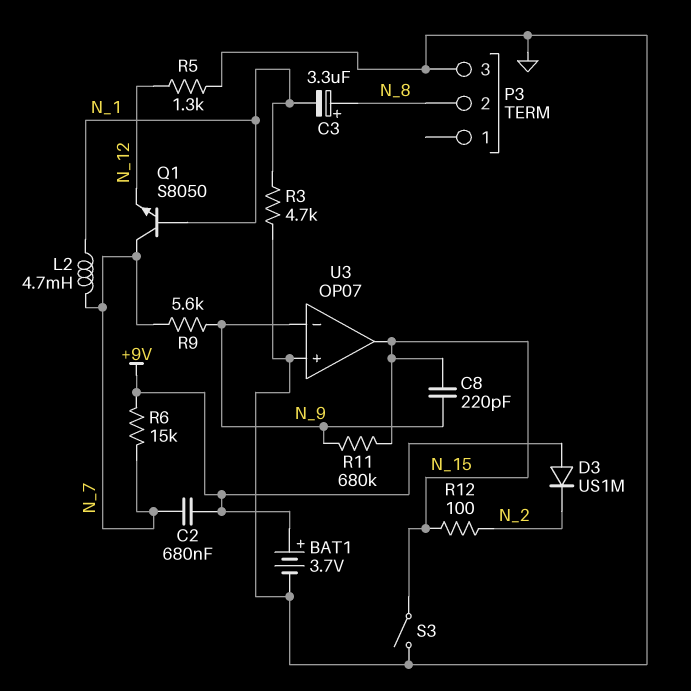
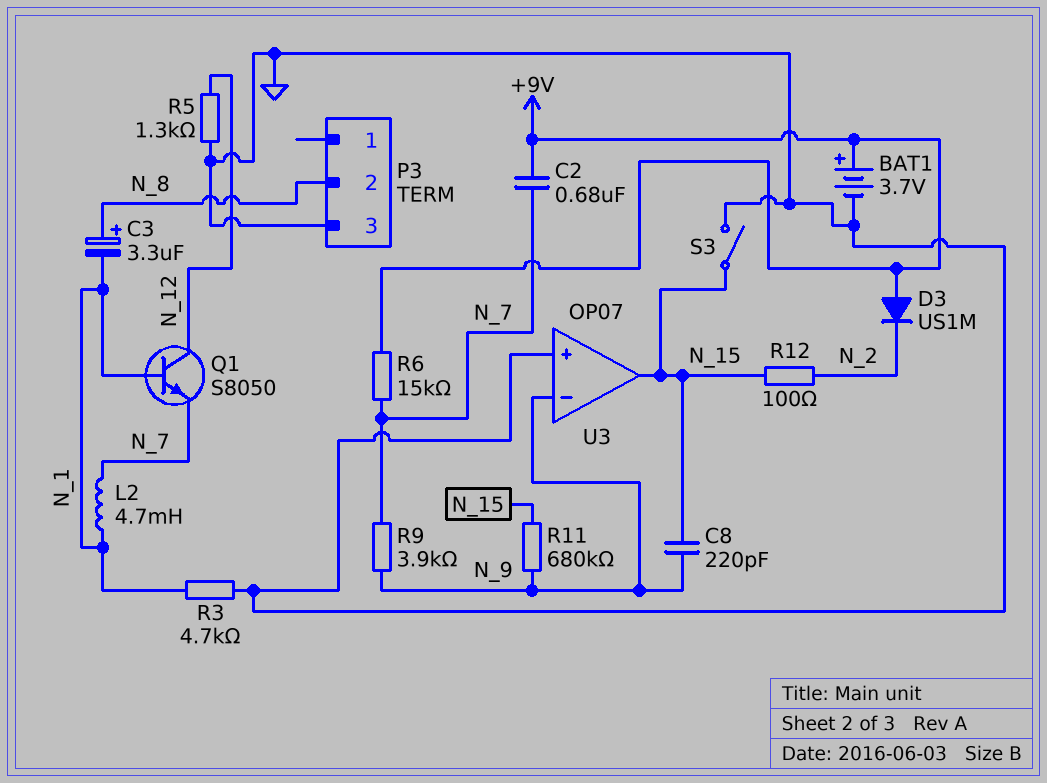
Q1: NPN S8050 (B N_1, C N_7, E N_12) -> NPN S8050 (B N_1, C N_12, E N_7)
R9: 5.6k (N_7, N_9) -> 3.9k (N_7, N_9)

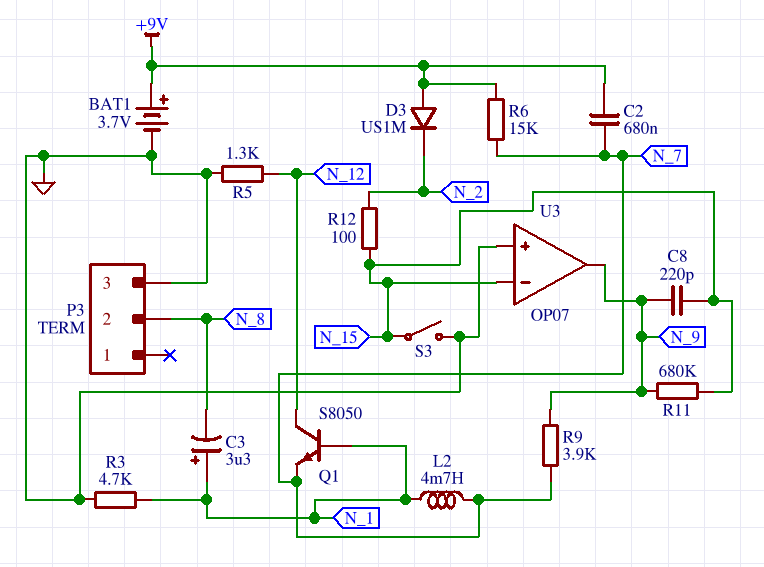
C3: 3.3uF (plus N_8, minus N_1) -> 3.3uF (plus N_1, minus N_8)
U3 pin in-: N_9 -> N_15
U3 pin out: N_15 -> N_9

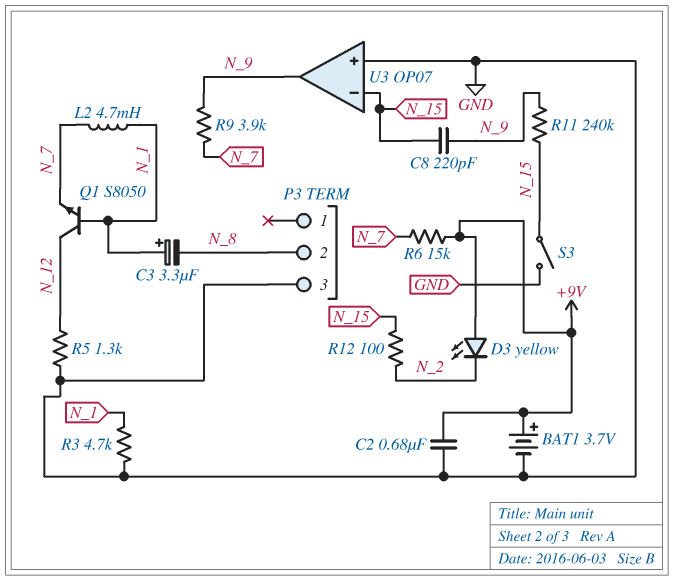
C2: 680nF (+9V, N_7) -> 680nF (+9V, GND)
D3: diode US1M (A +9V, K N_2) -> LED yellow (A +9V, K N_2)
R11: 680k (N_9, N_15) -> 240k (N_9, N_15)

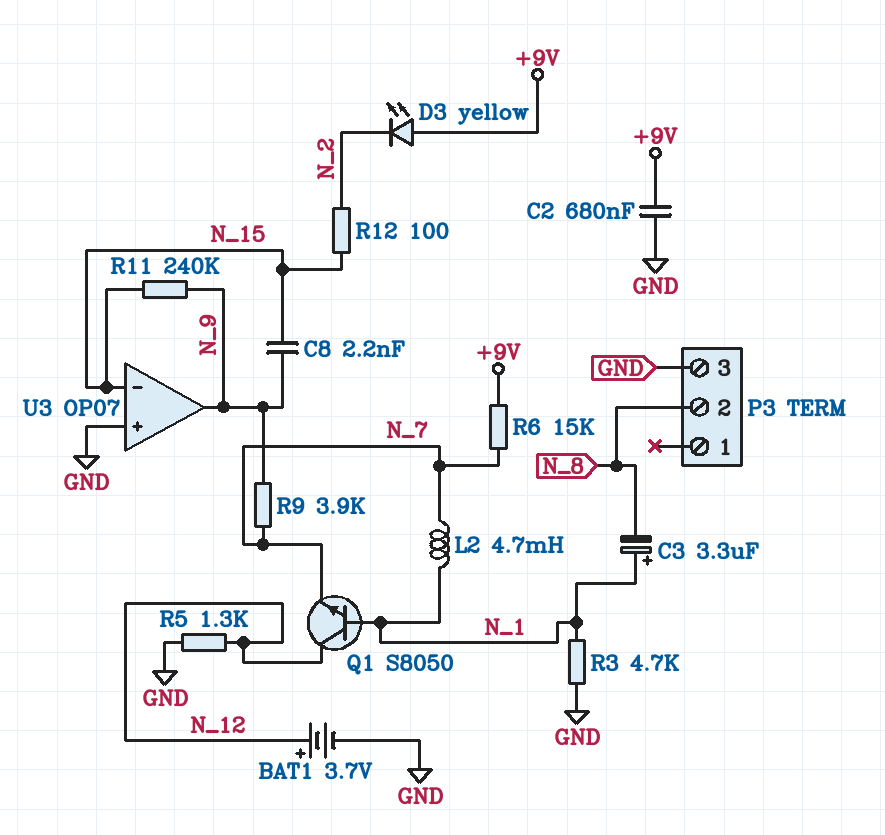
BAT1: 3.7V (plus +9V, minus GND) -> 3.7V (plus N_12, minus GND)
C8: 220pF (N_9, N_15) -> 2.2nF (N_9, N_15)
S3: switch (GND, N_15) -> none

